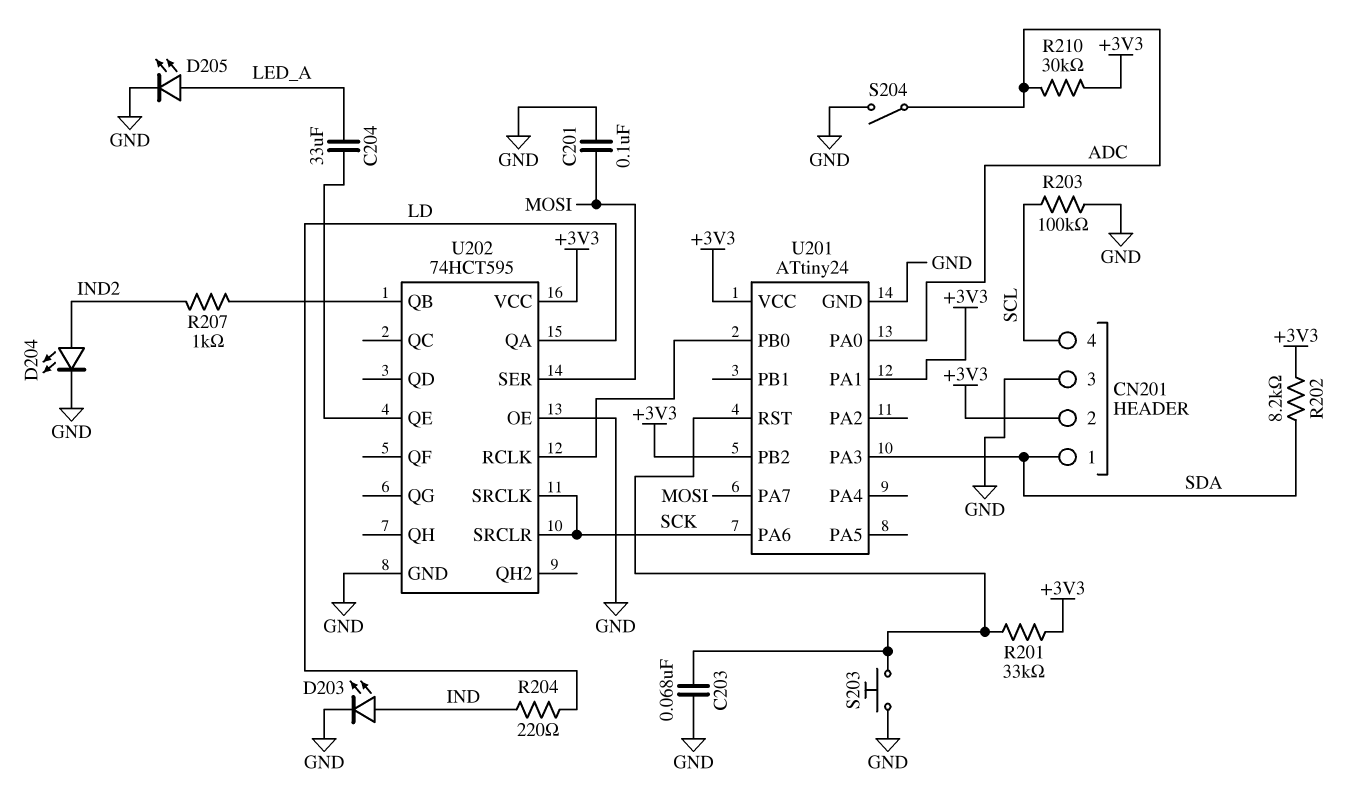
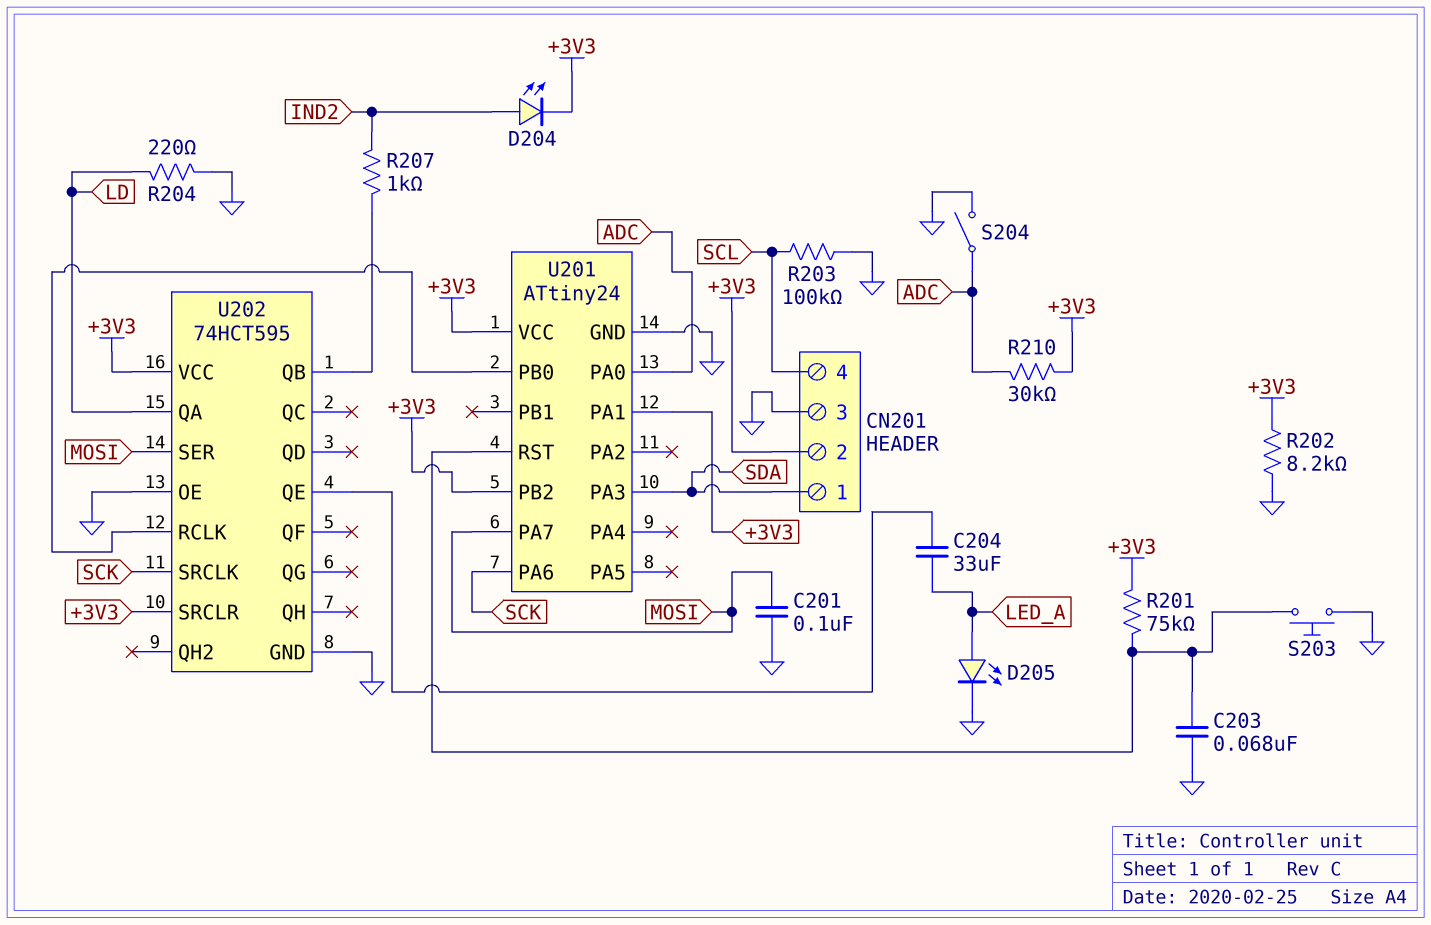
D203: LED (A IND, K GND) -> none
D204: LED (A IND2, K GND) -> LED (A IND2, K +3V3)
R201: 33k (+3V3, U201/RST) -> 75k (+3V3, U201/RST)
R202: 8.2k (+3V3, SDA) -> 8.2k (+3V3, GND)
R204: 220 (IND, LD) -> 220 (GND, LD)
U202 pin SRCLR: SCK -> +3V3

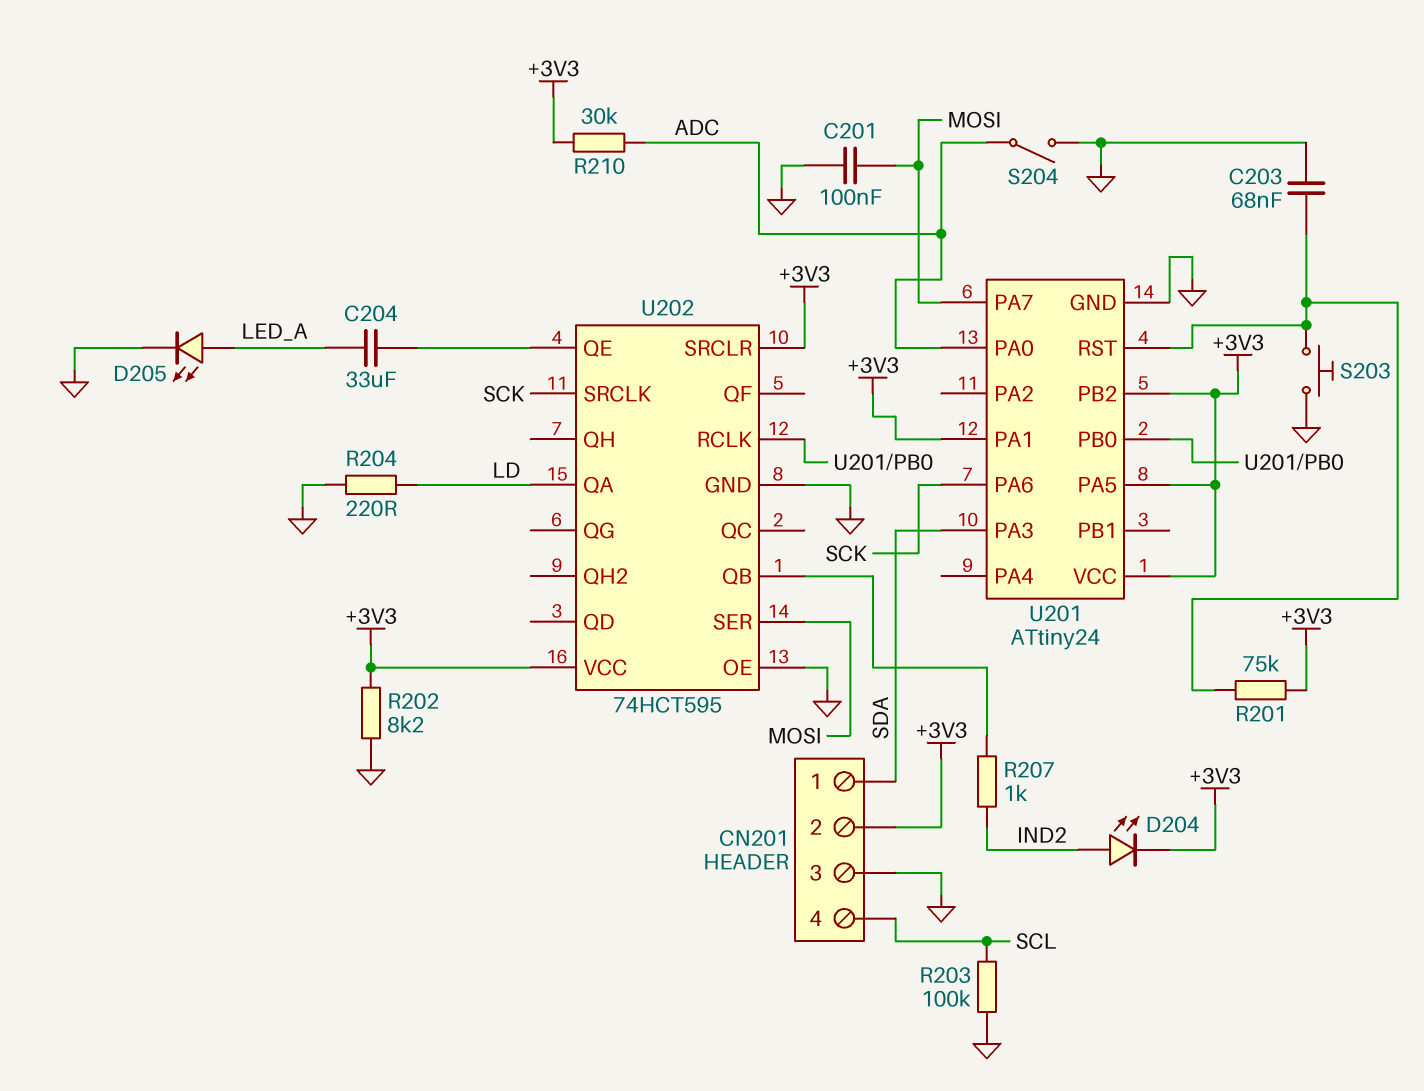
U201 pin PA5: none -> +3V3

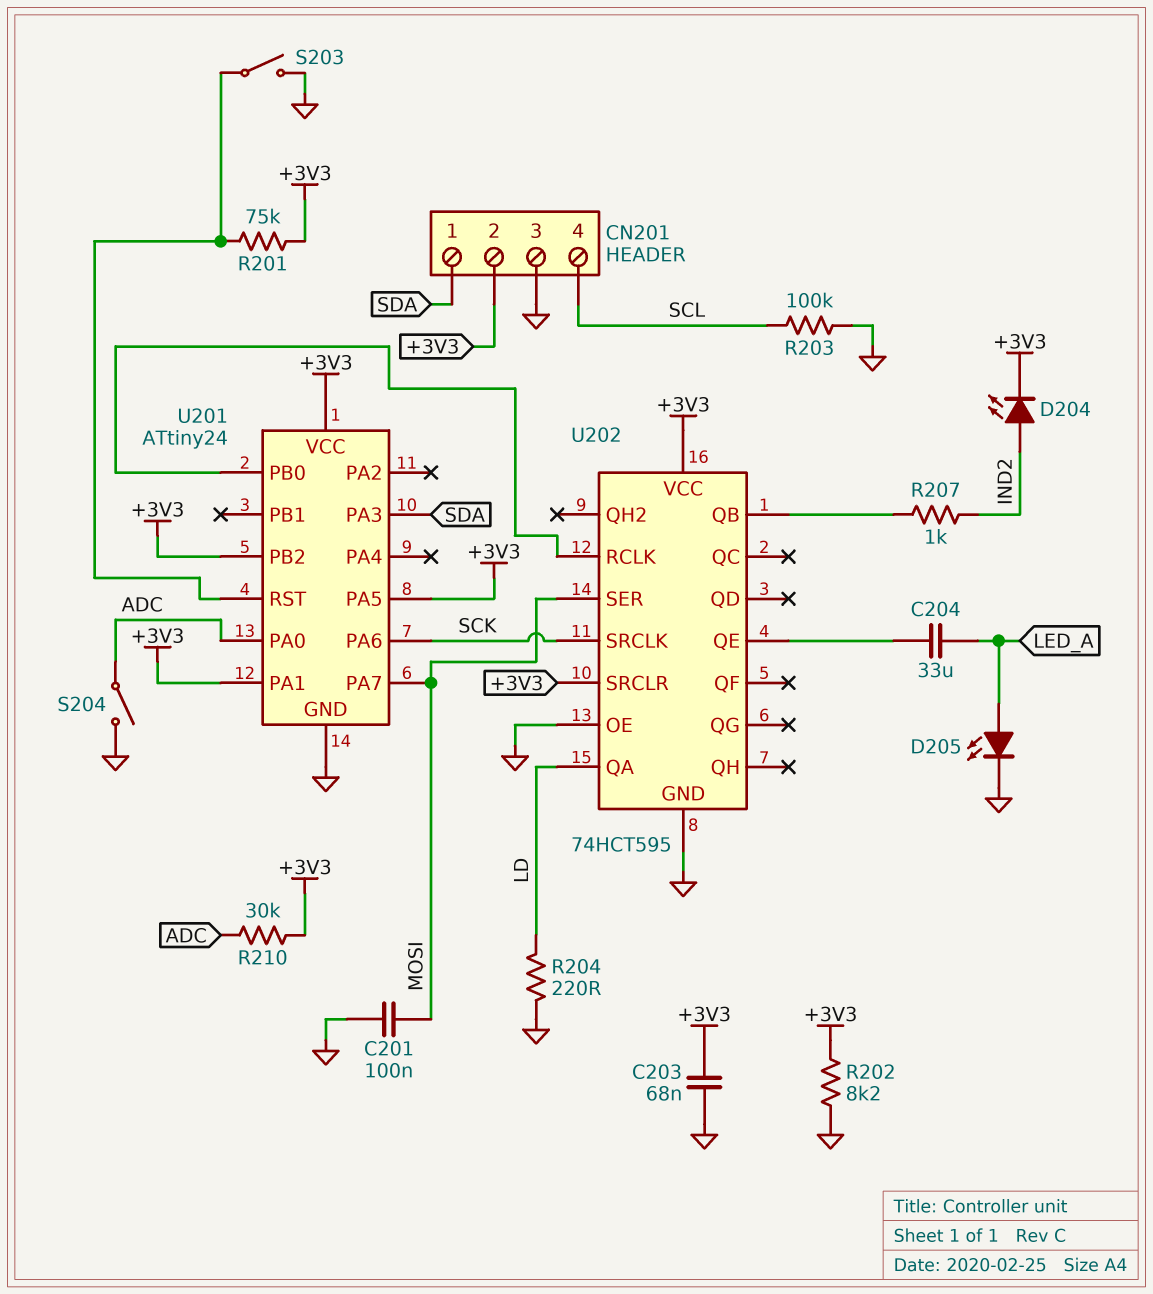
C203: 68nF (GND, U201/RST) -> 68nF (+3V3, GND)
S203: button (GND, U201/RST) -> switch (GND, U201/RST)

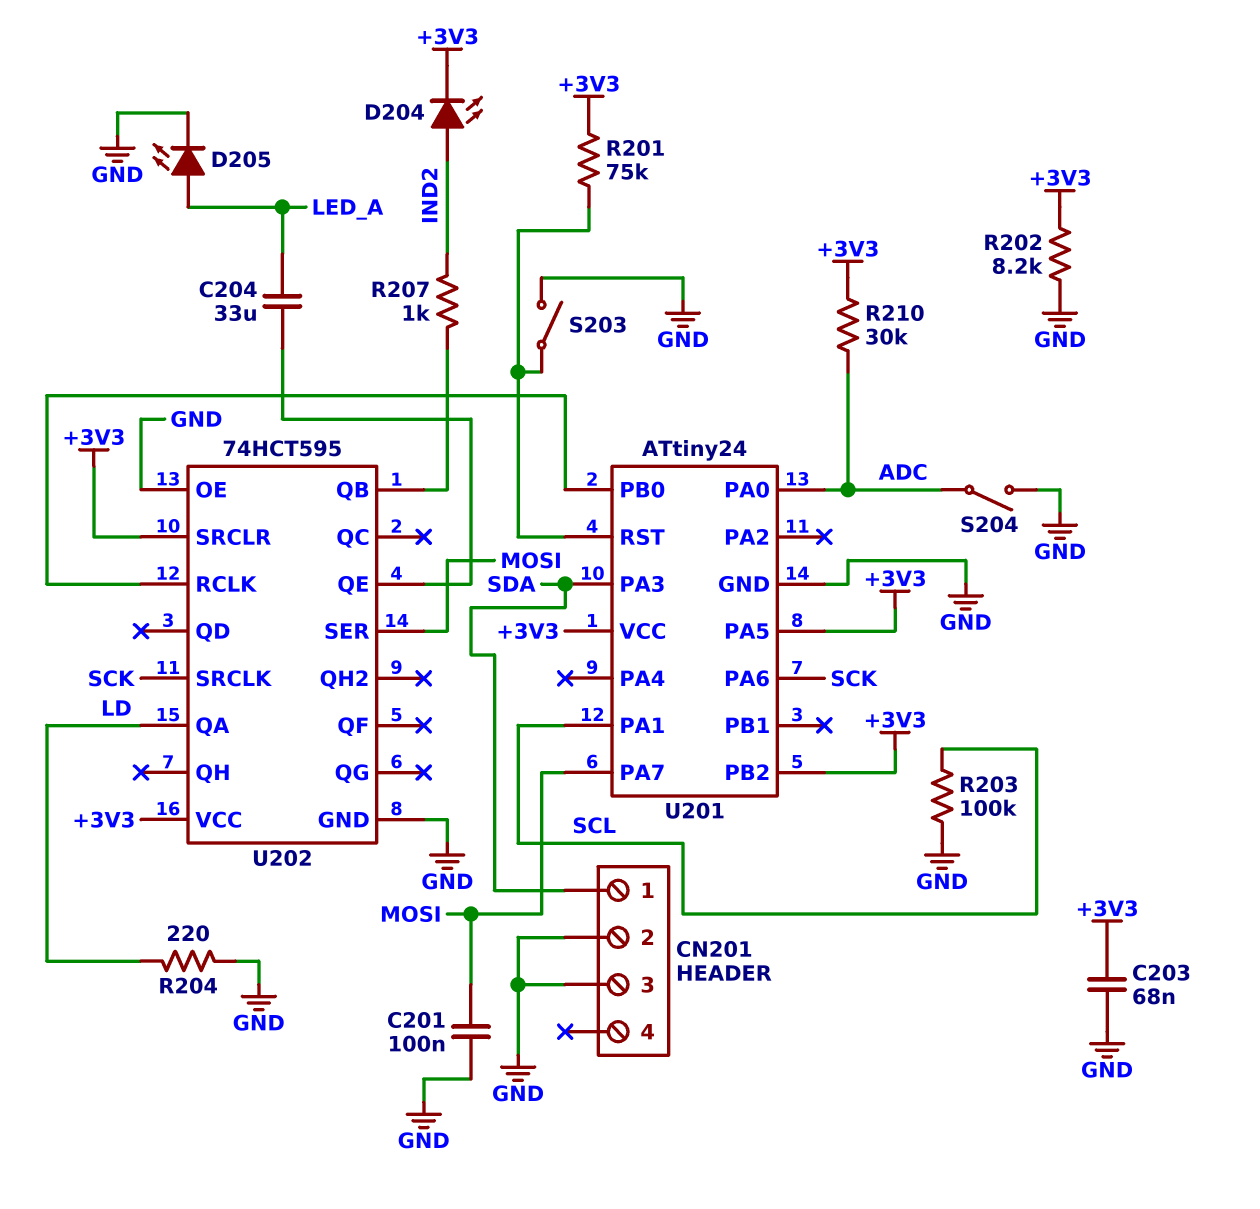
CN201 pin 2: +3V3 -> GND
CN201 pin 4: SCL -> none
U201 pin PA1: +3V3 -> SCL

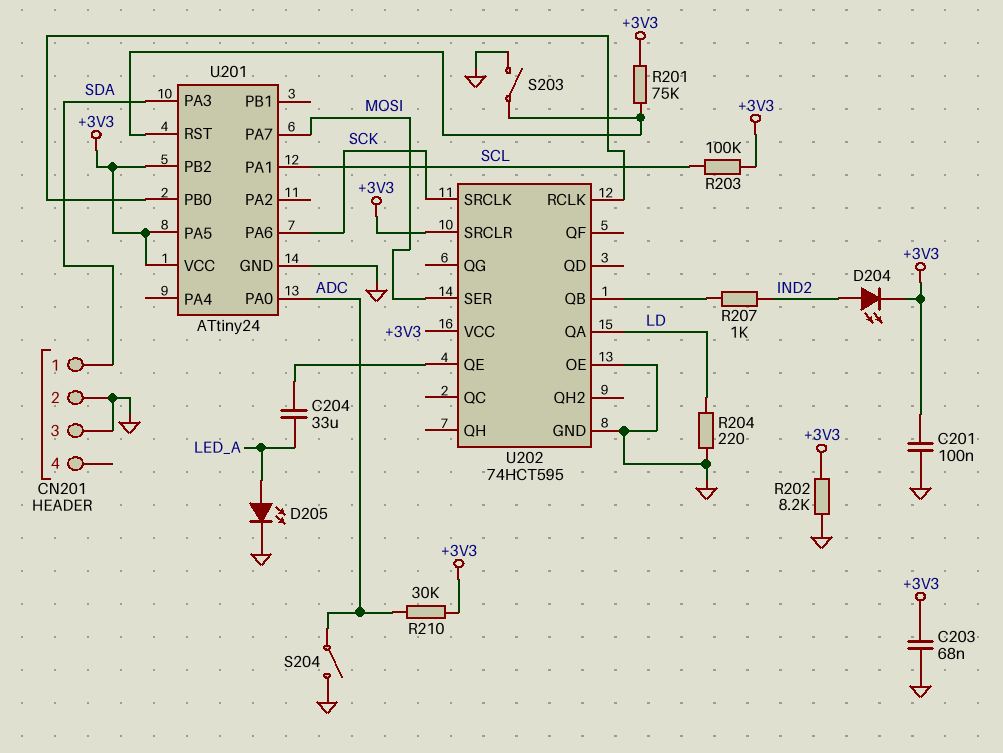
C201: 100nF (GND, MOSI) -> 100nF (+3V3, GND)
R203: 100k (GND, SCL) -> 100k (+3V3, SCL)

